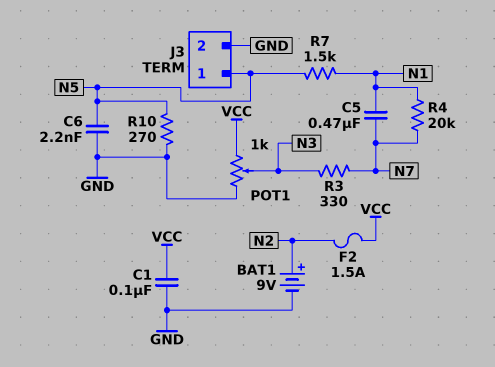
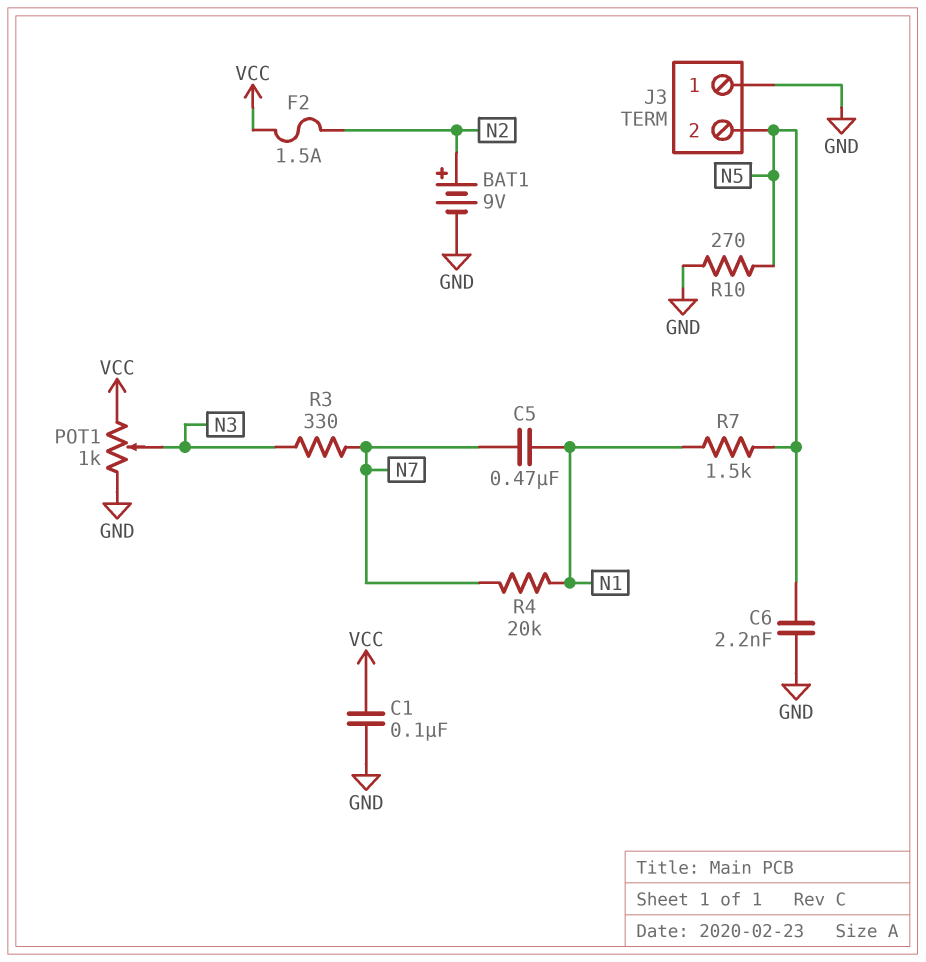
J3 pin 1: N5 -> GND
J3 pin 2: GND -> N5

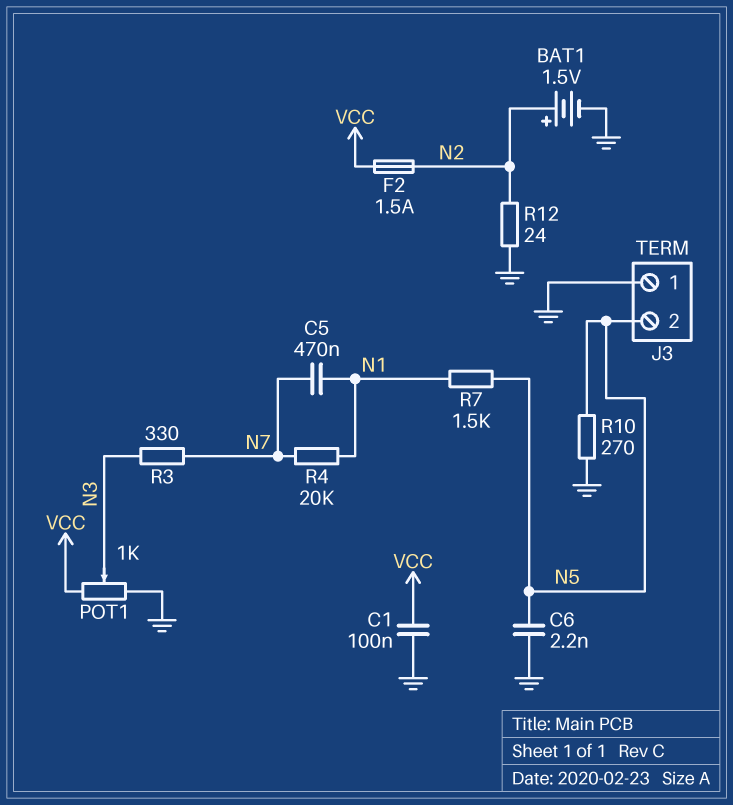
BAT1: 9V (plus N2, minus GND) -> 1.5V (plus N2, minus GND)
R12: none -> 24 (GND, N2)

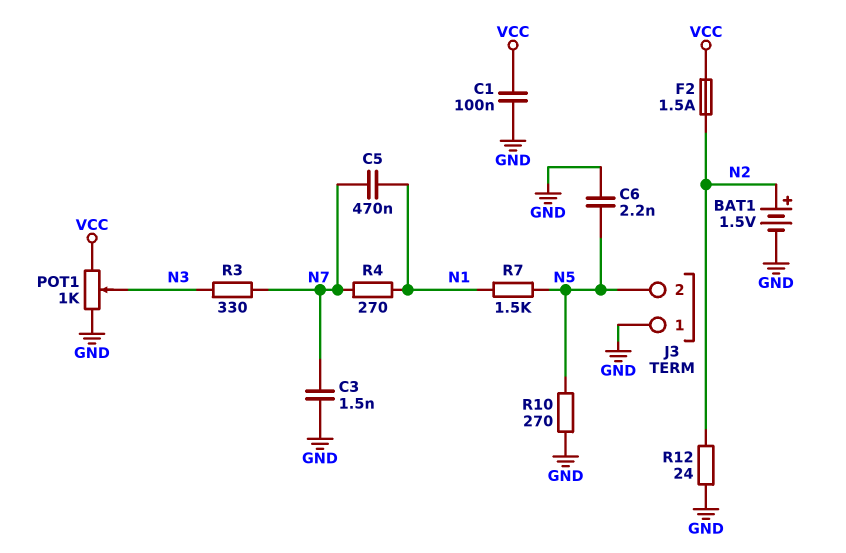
C3: none -> 1.5nF (GND, N7)
R4: 20k (N1, N7) -> 270 (N1, N7)

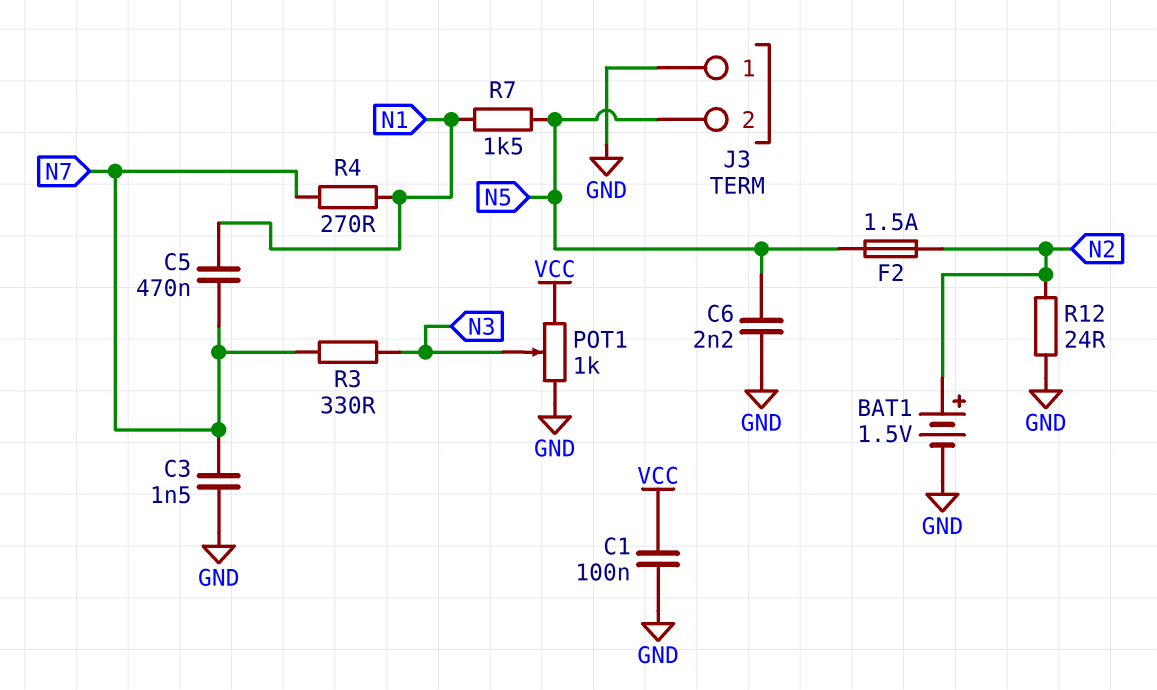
F2: 1.5A (N2, VCC) -> 1.5A (N2, N5)
R10: 270 (GND, N5) -> none

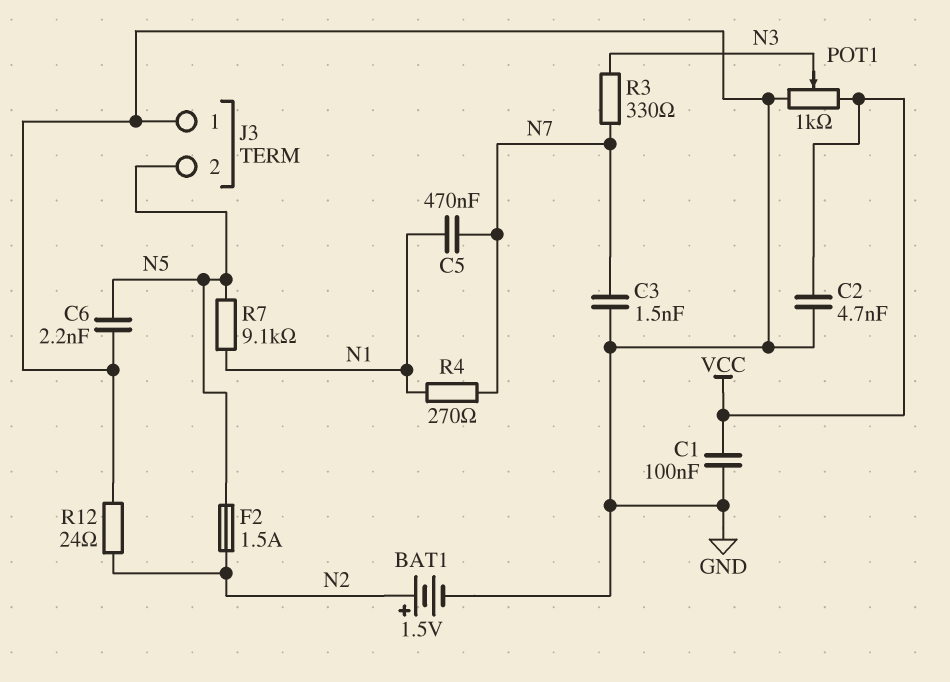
C2: none -> 4.7nF (GND, VCC)
R7: 1.5k (N1, N5) -> 9.1k (N1, N5)

